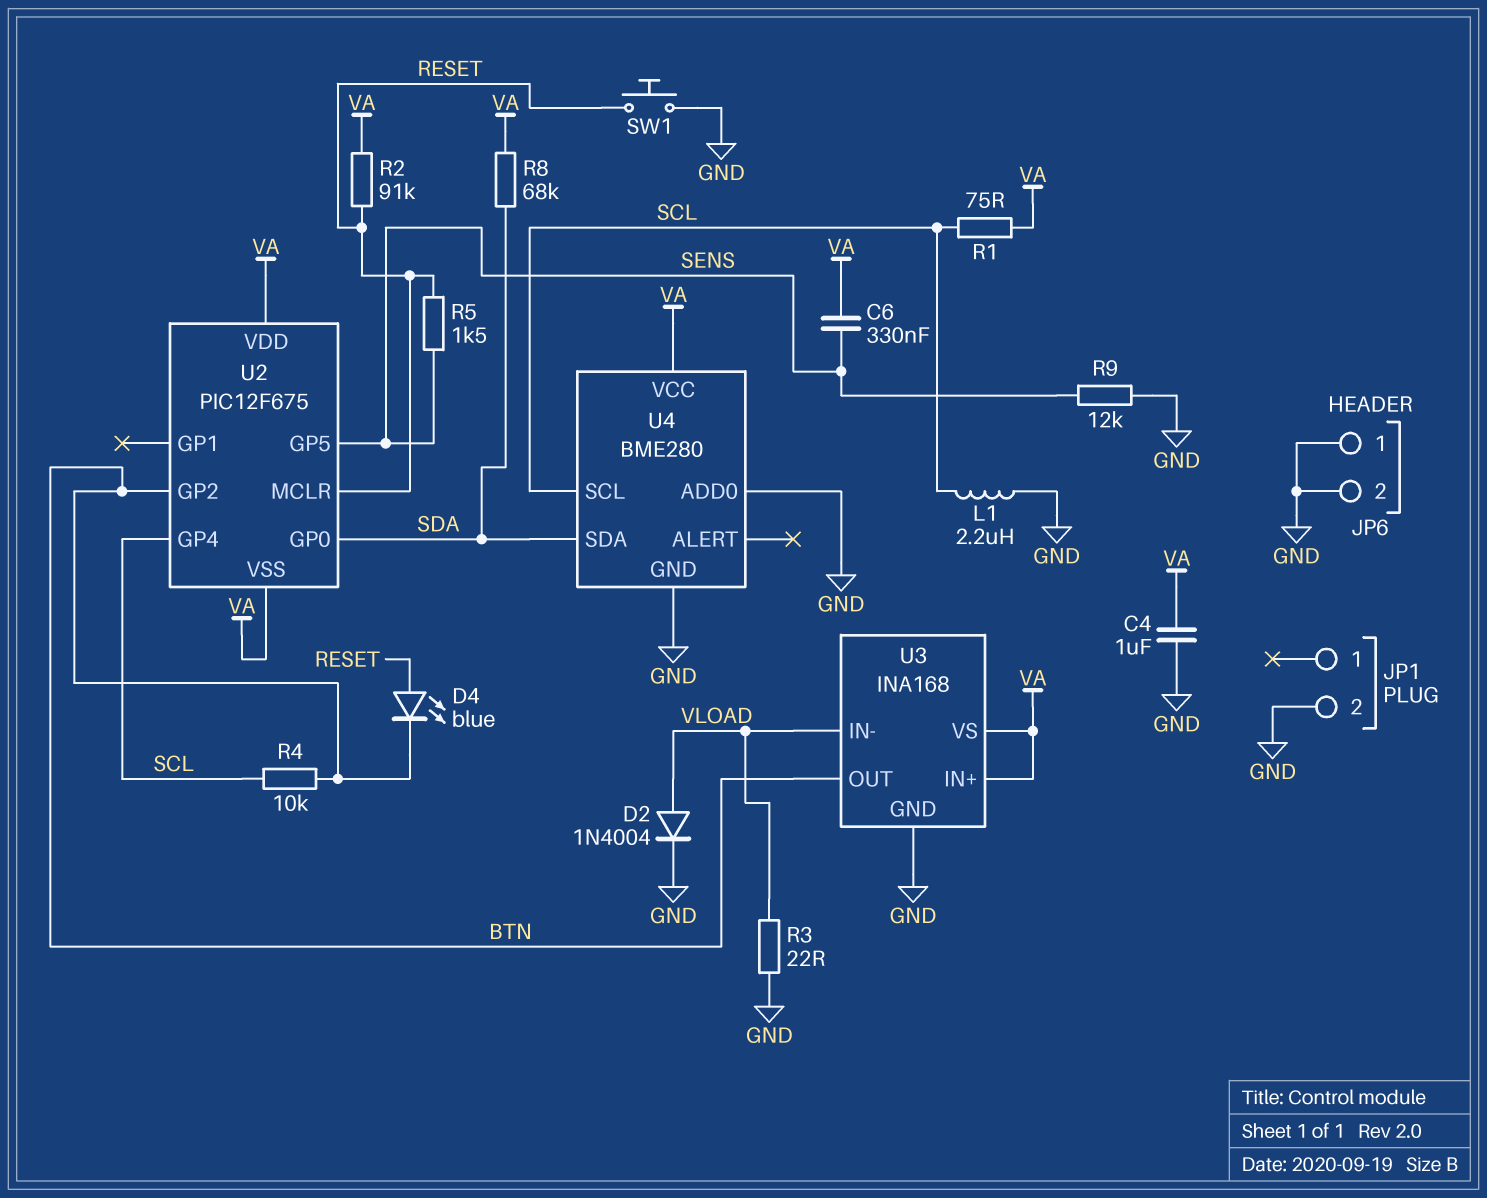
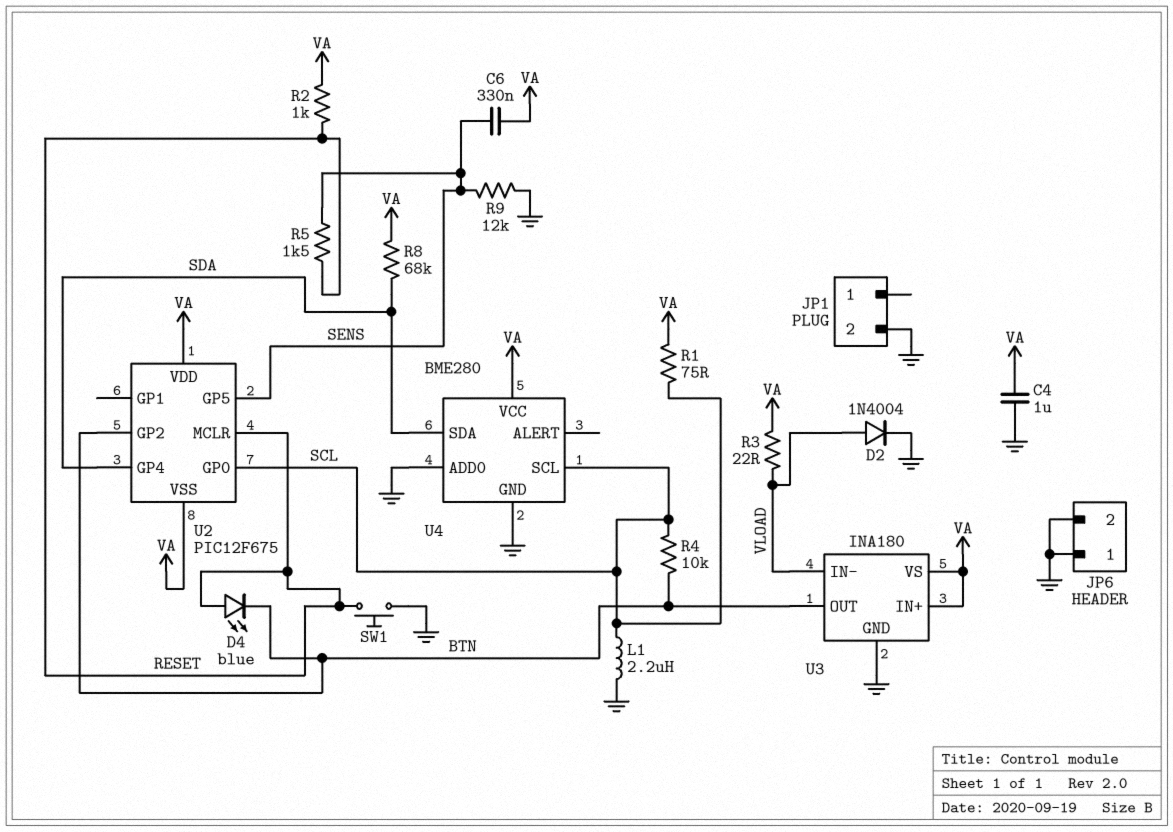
R2: 91k (RESET, VA) -> 1k (RESET, VA)
R3: 22 (GND, VLOAD) -> 22 (VA, VLOAD)
U2 pin GP0: SDA -> SCL
U2 pin GP4: SCL -> SDA
U3: INA168 -> INA180

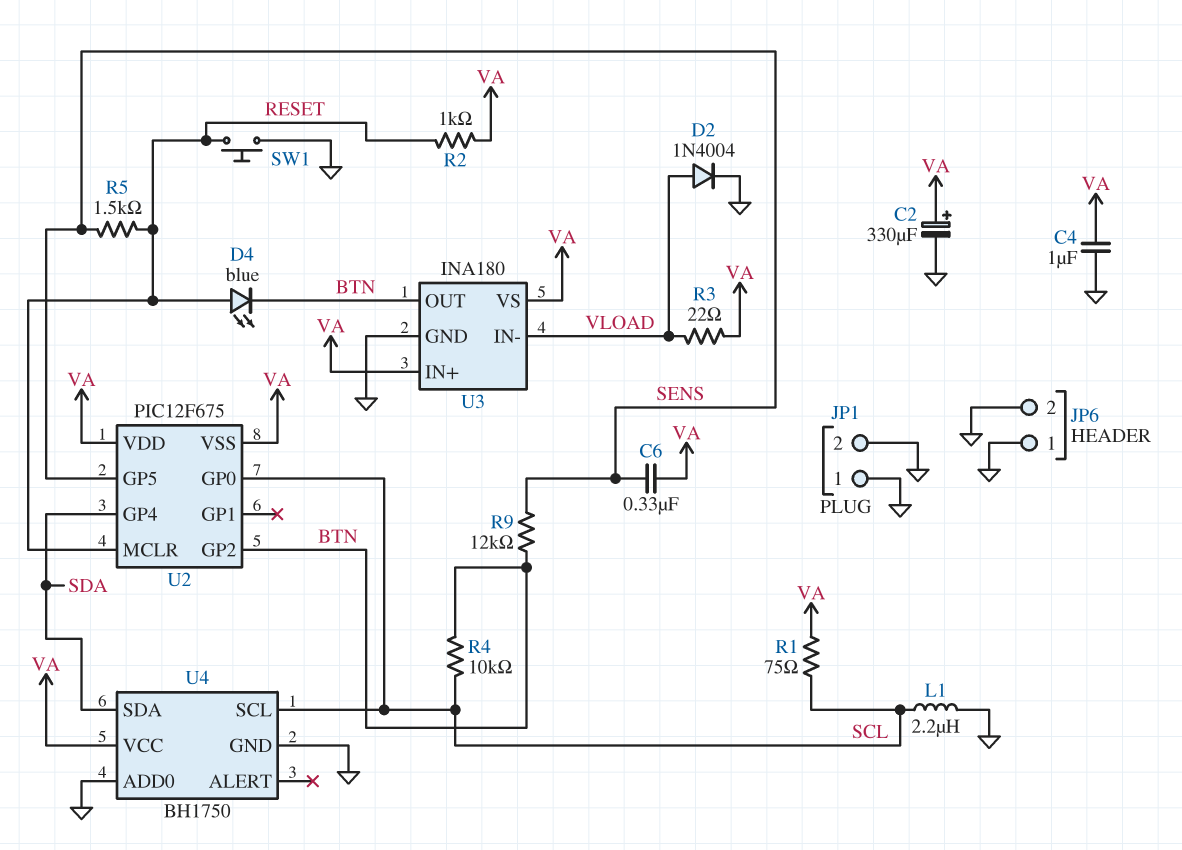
C2: none -> 330uF (plus VA, minus GND)
JP1 pin 1: none -> GND
R8: 68k (SDA, VA) -> none
R9: 12k (GND, SENS) -> 12k (BTN, SENS)
U4: BME280 -> BH1750

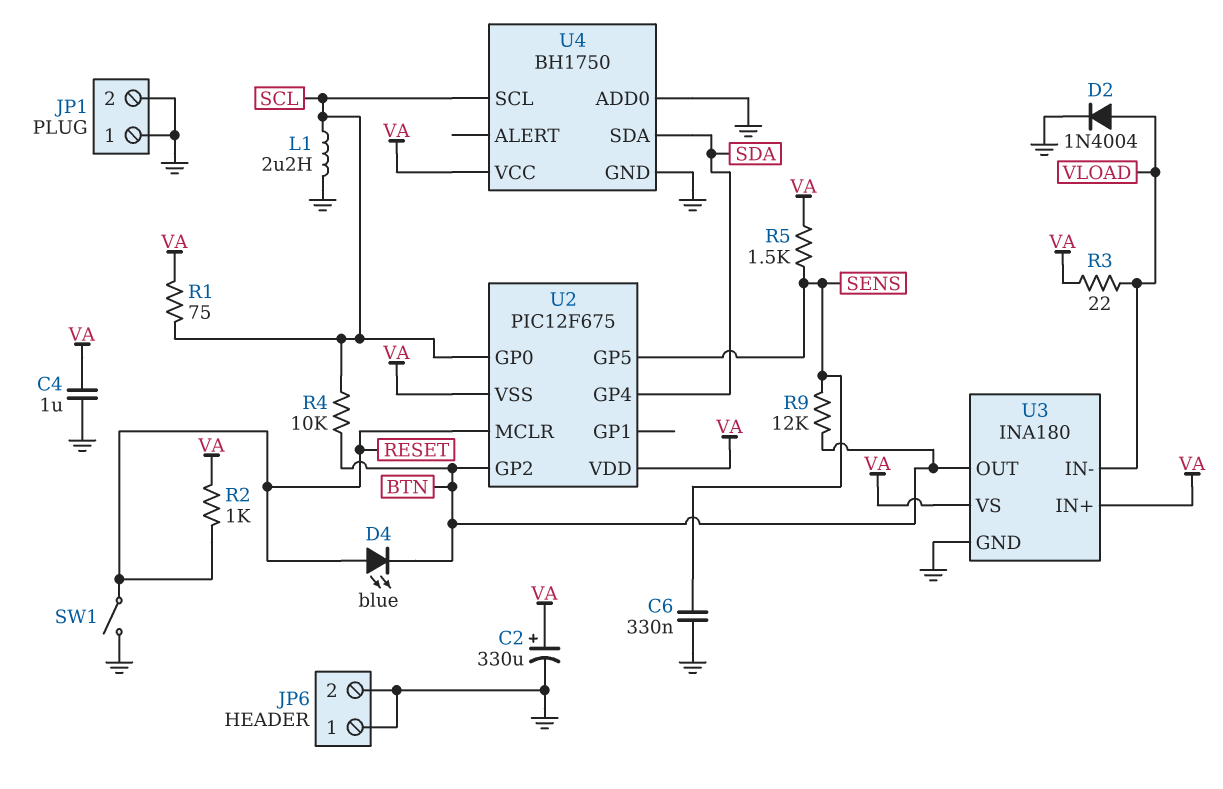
C6: 330nF (SENS, VA) -> 330nF (GND, SENS)
R5: 1.5k (RESET, SENS) -> 1.5k (SENS, VA)
SW1: button (GND, RESET) -> switch (GND, RESET)

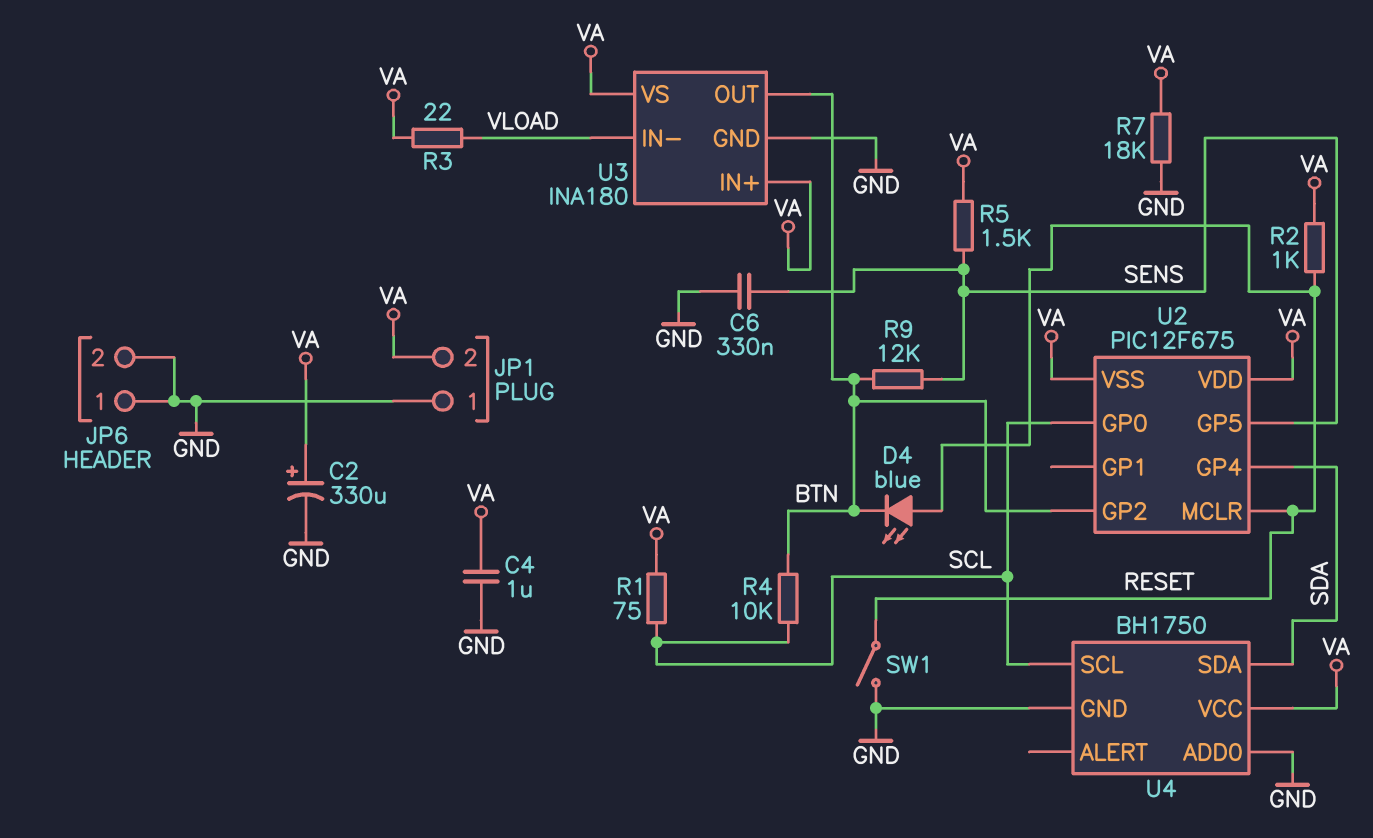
D2: diode 1N4004 (A VLOAD, K GND) -> none
JP1 pin 2: GND -> VA
L1: 2.2uH (GND, SCL) -> none
R7: none -> 18k (GND, VA)

